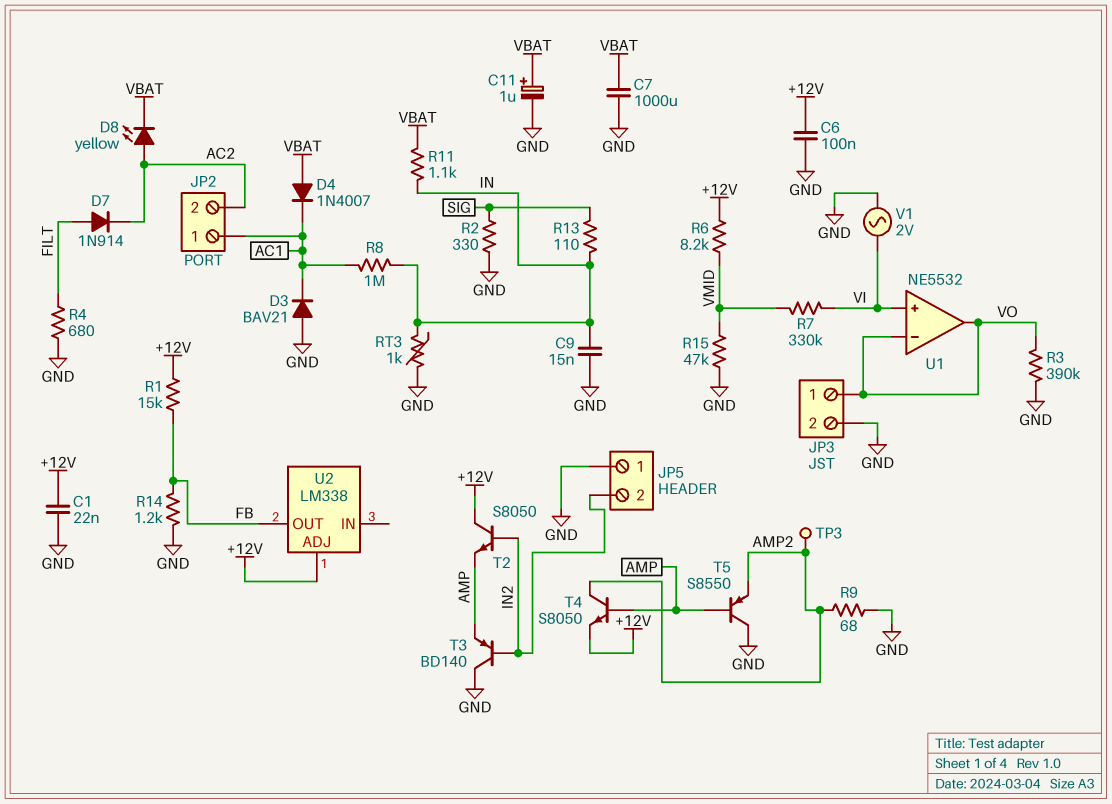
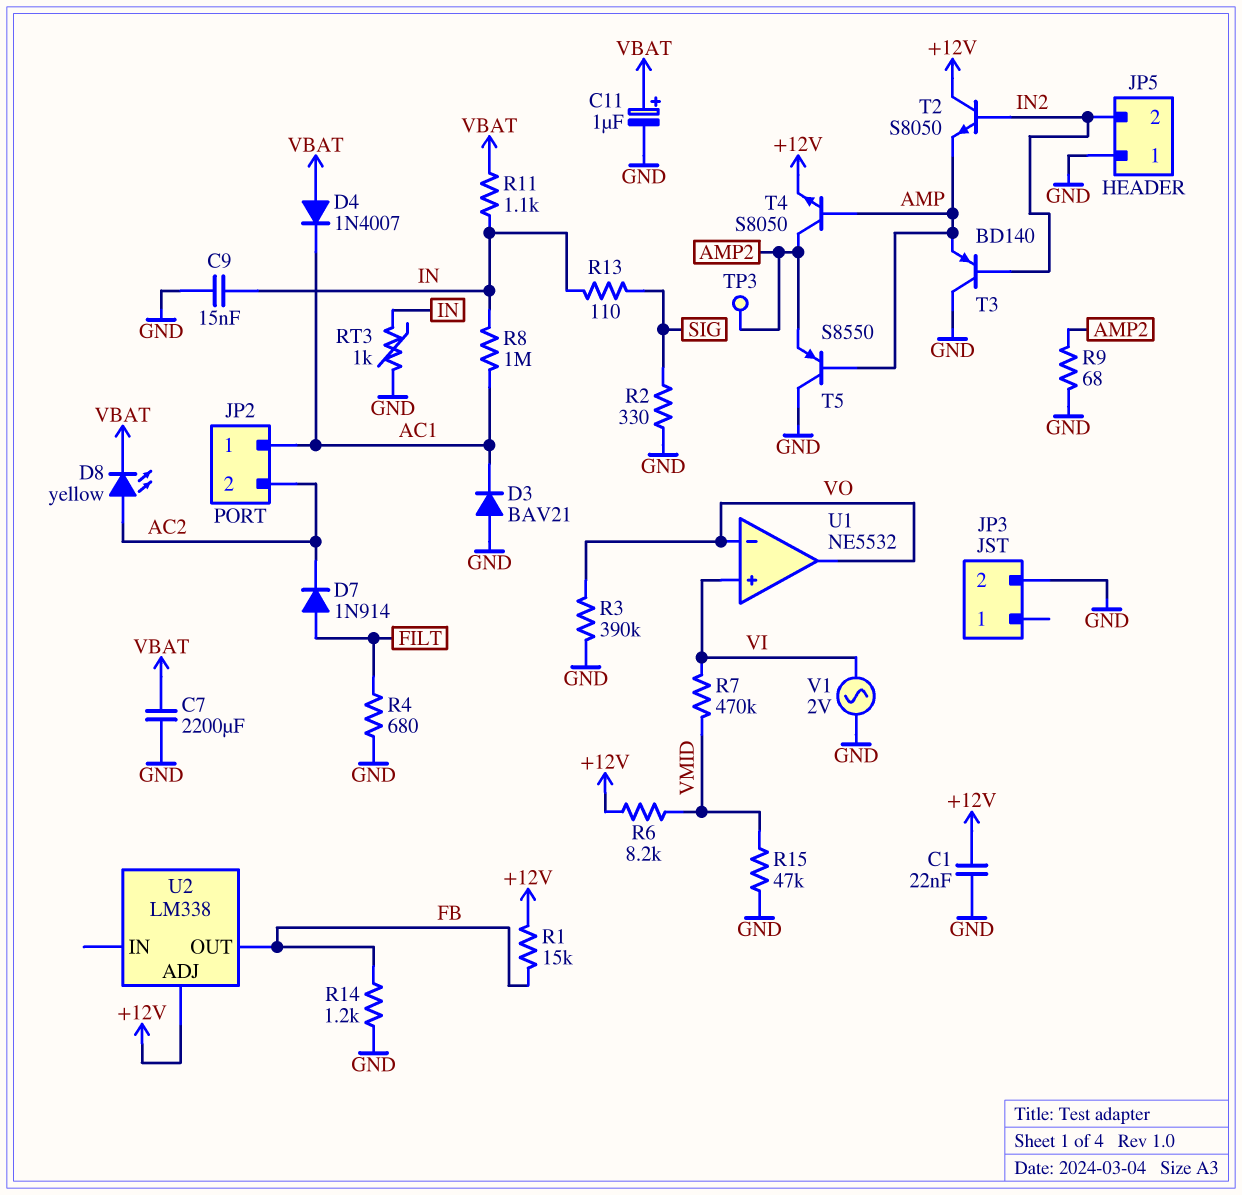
C6: 100nF (+12V, GND) -> none
C7: 1000uF (GND, VBAT) -> 2200uF (GND, VBAT)
JP3 pin 1: VO -> none
R7: 330k (VI, VMID) -> 470k (VI, VMID)

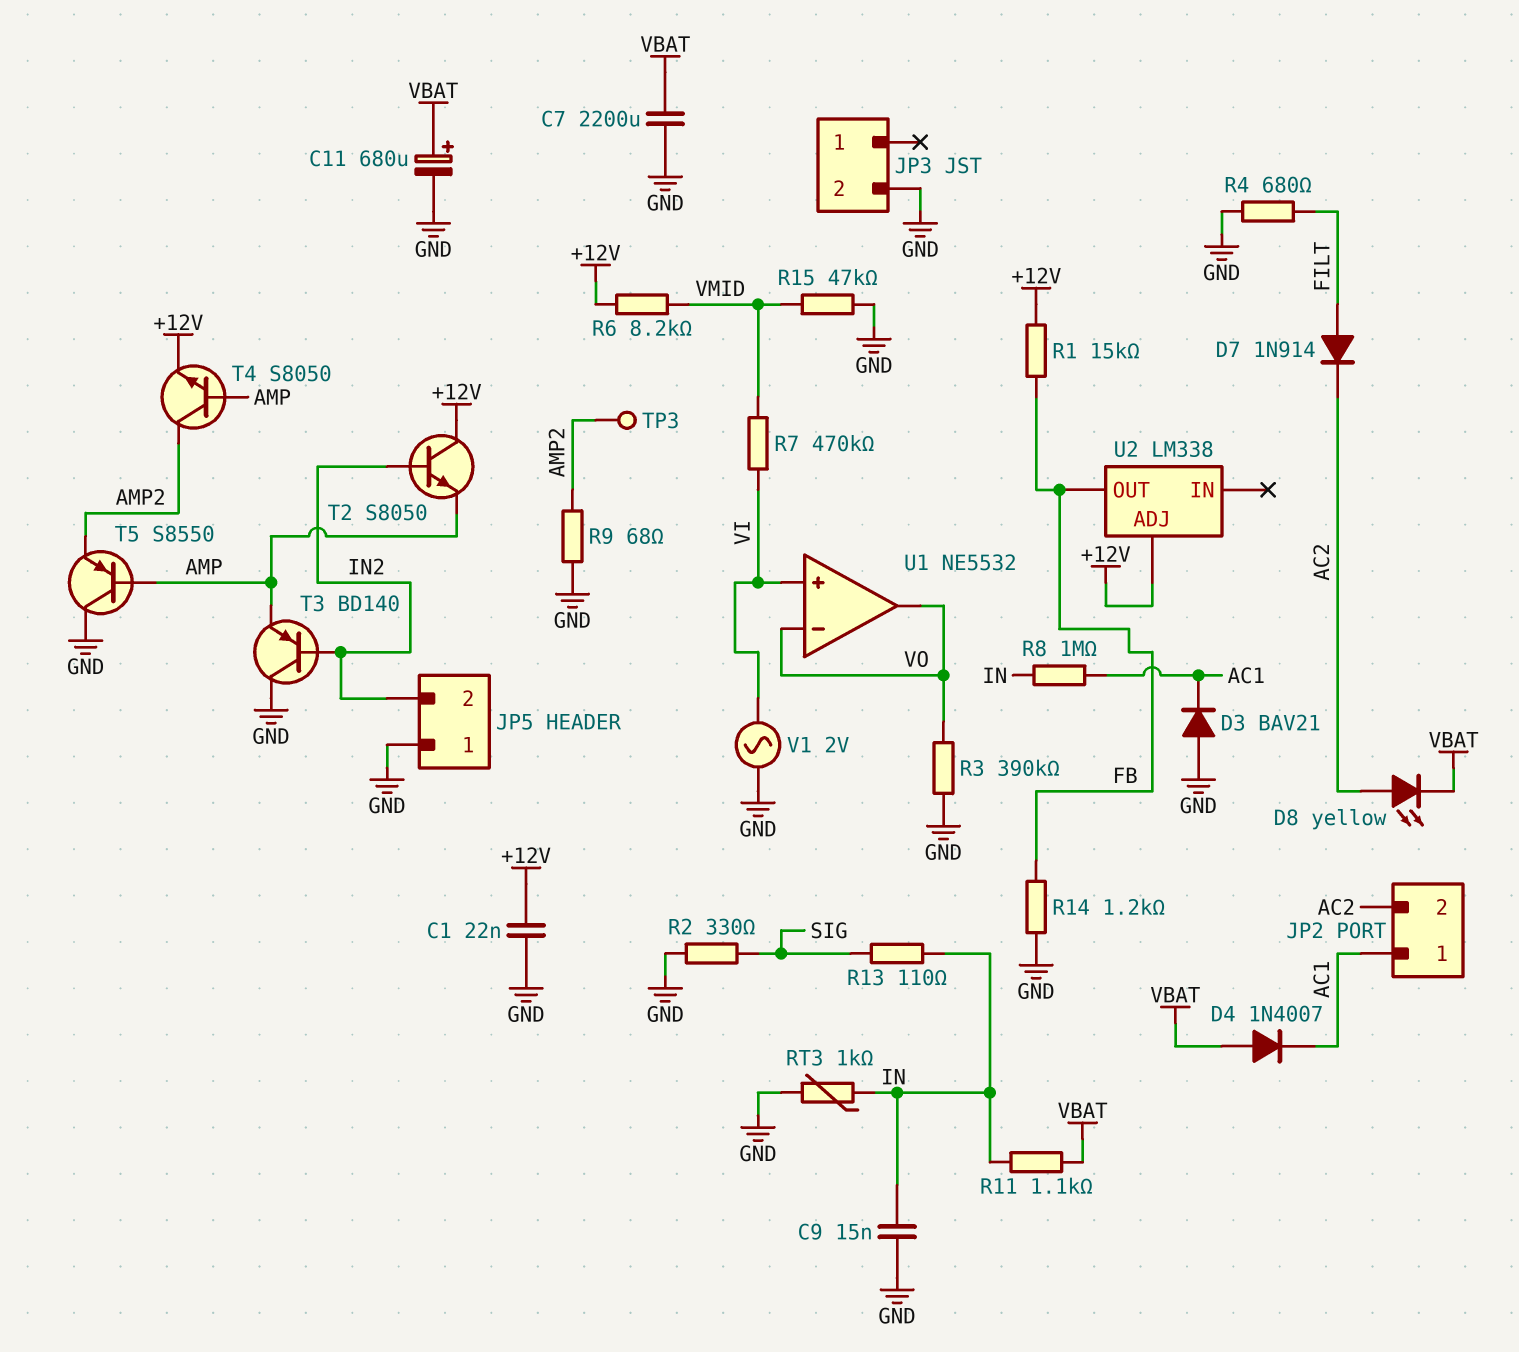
C11: 1uF (plus VBAT, minus GND) -> 680uF (plus VBAT, minus GND)

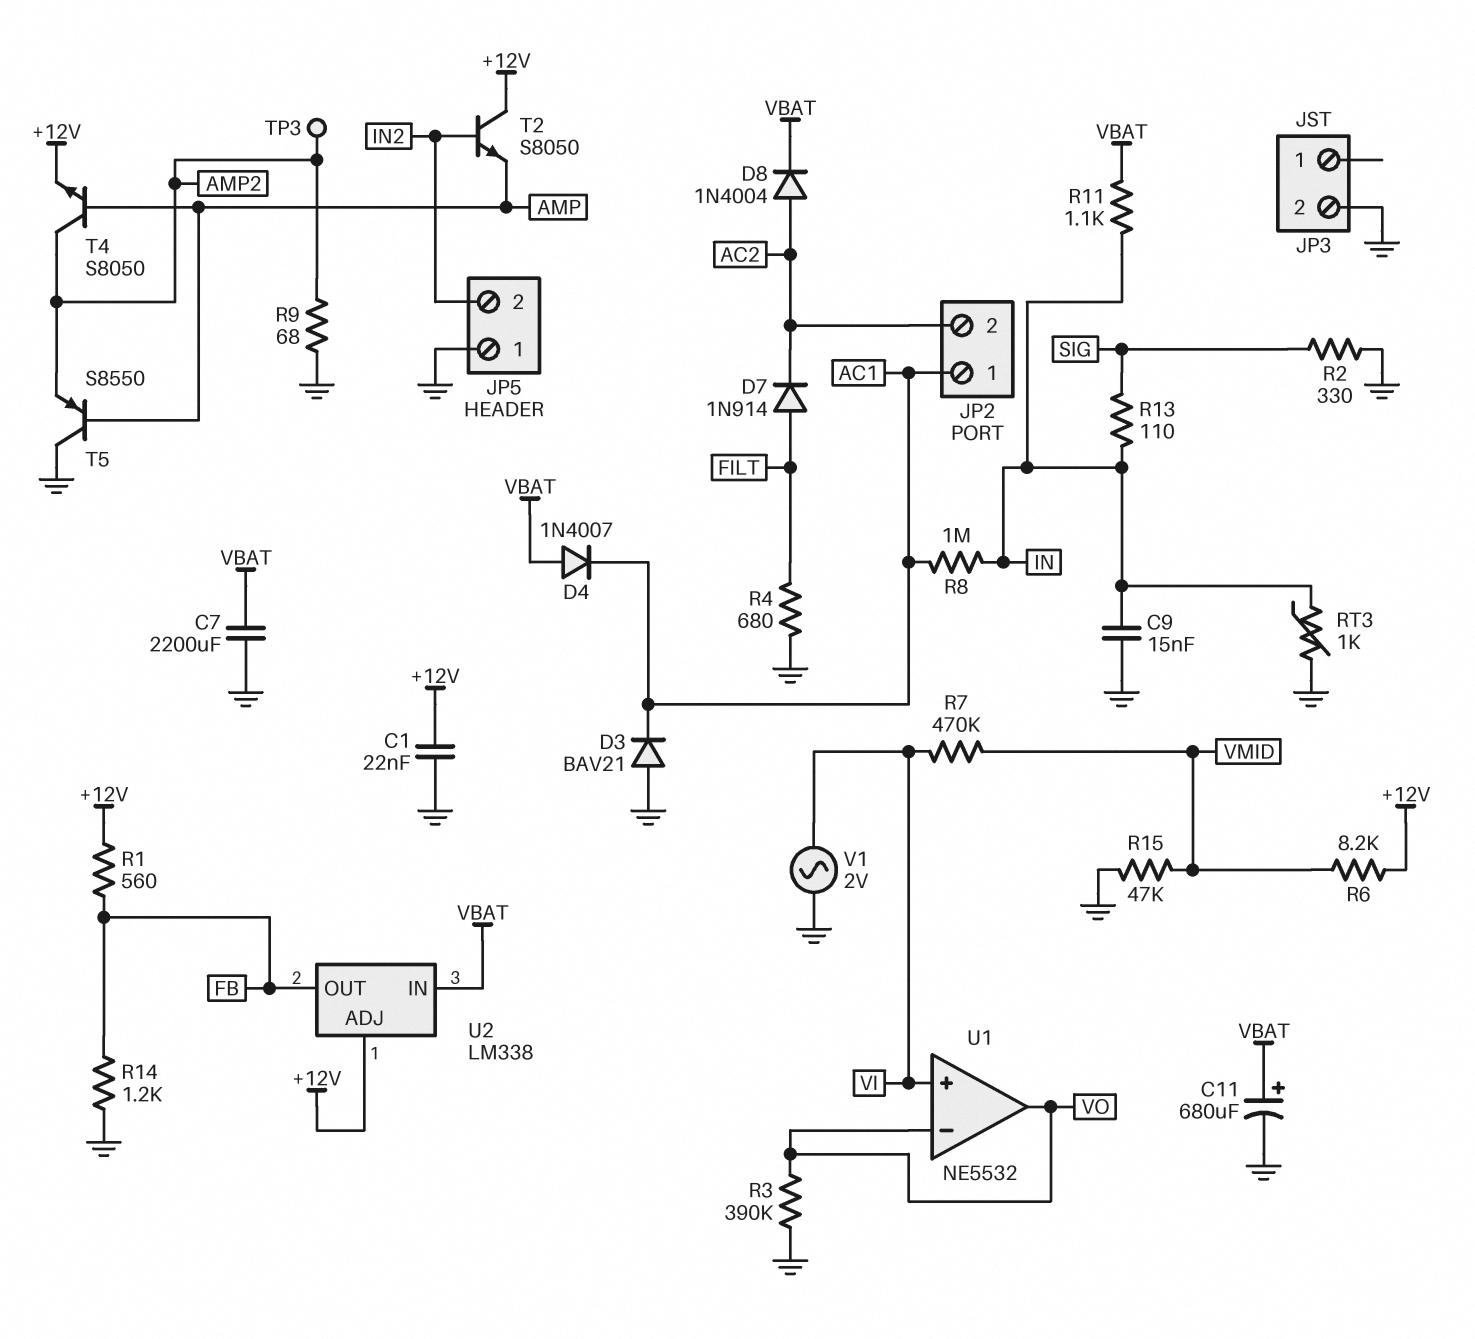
D8: LED yellow (A AC2, K VBAT) -> diode 1N4004 (A AC2, K VBAT)
R1: 15k (+12V, FB) -> 560 (+12V, FB)
T3: PNP BD140 (B IN2, C GND, E AMP) -> none
U2 pin IN: none -> VBAT

